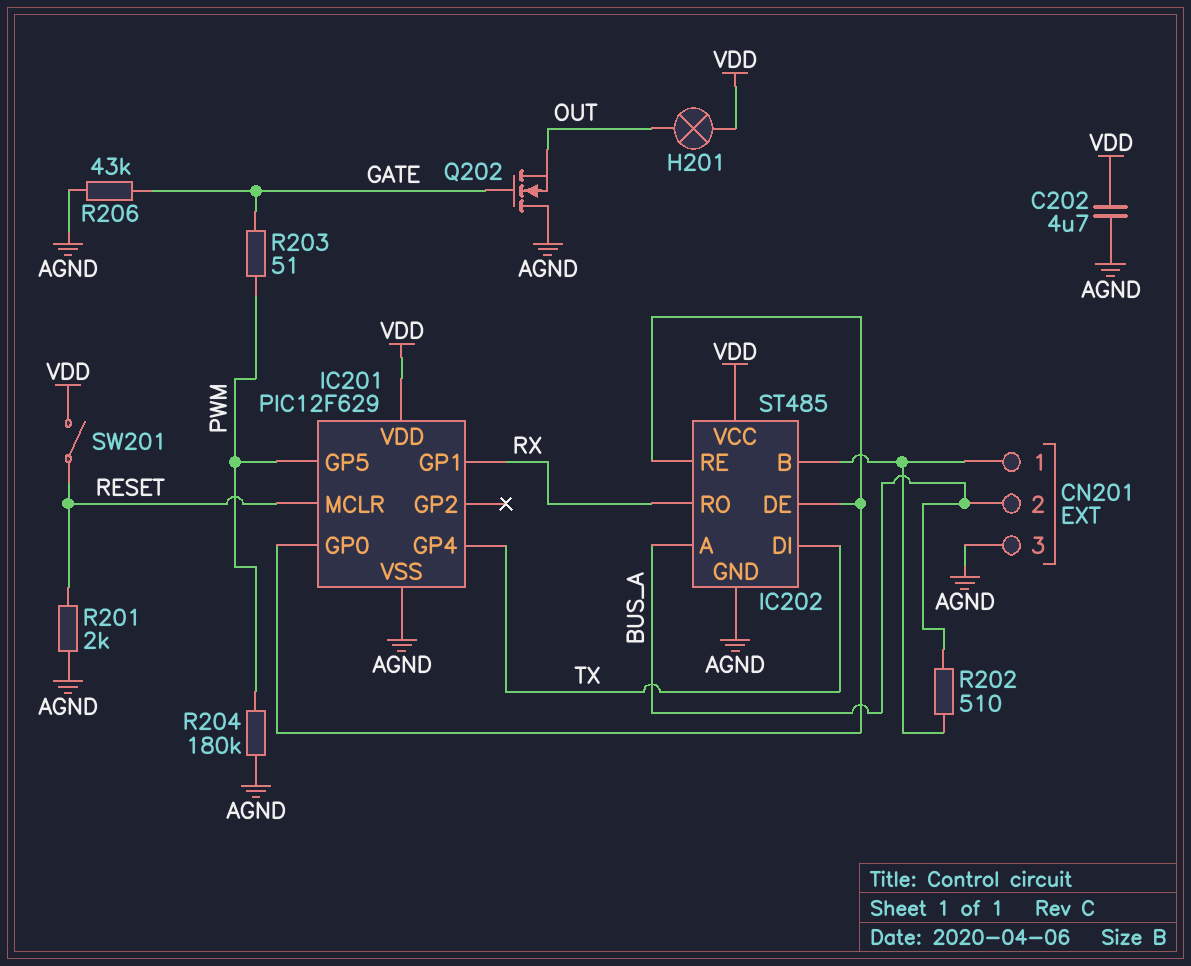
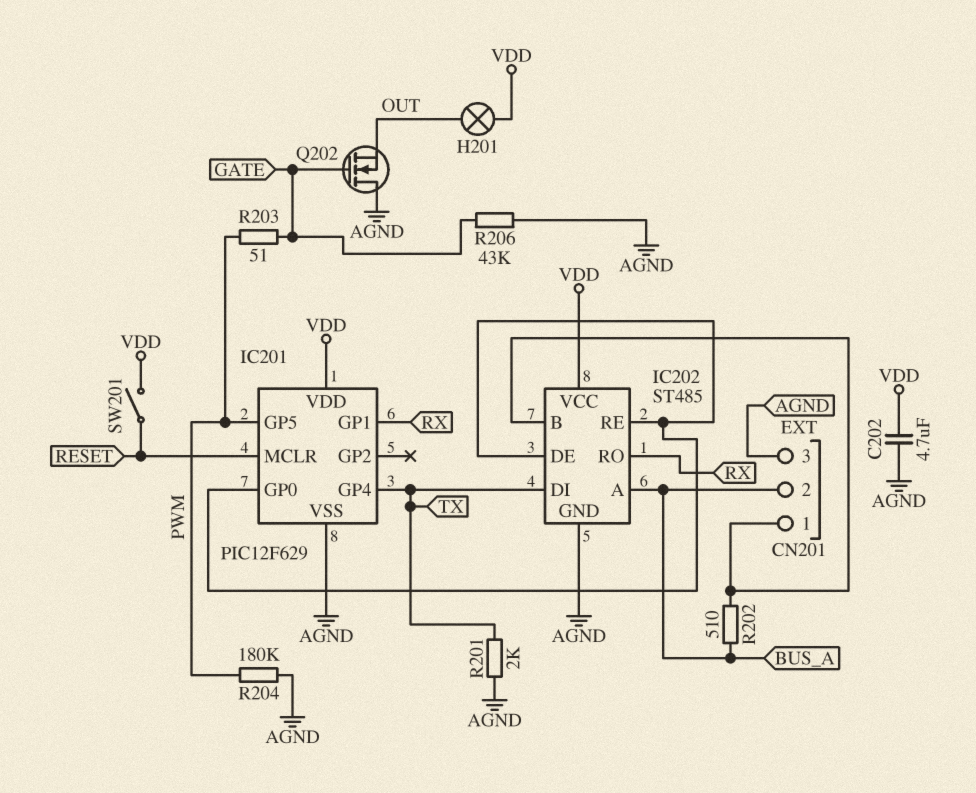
R201: 2k (AGND, RESET) -> 2k (AGND, TX)

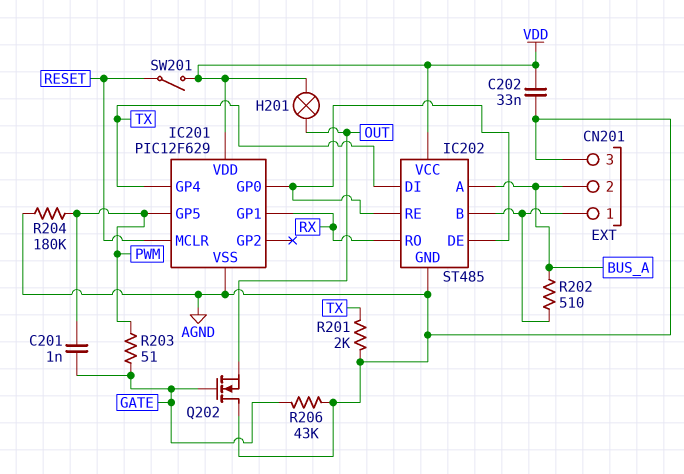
C201: none -> 1nF (GATE, PWM)
C202: 4.7uF (AGND, VDD) -> 33nF (AGND, VDD)

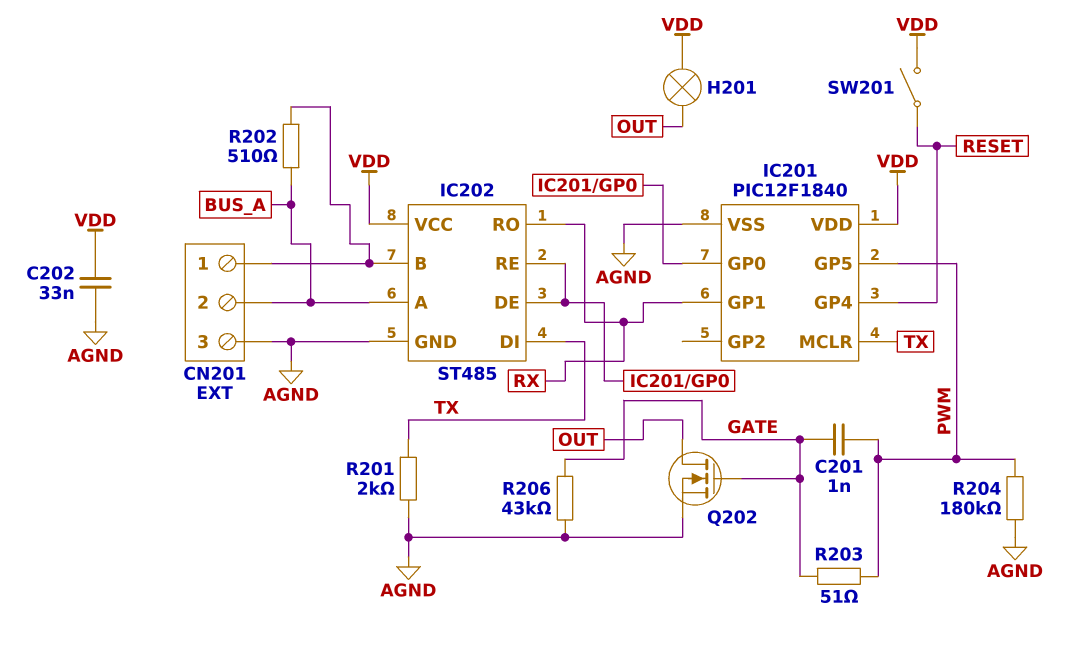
IC201: PIC12F629 -> PIC12F1840
IC201 pin GP4: TX -> RESET
IC201 pin MCLR: RESET -> TX
Q202: NMOS (G GATE, D AGND, S OUT) -> NMOS (G GATE, D OUT, S AGND)

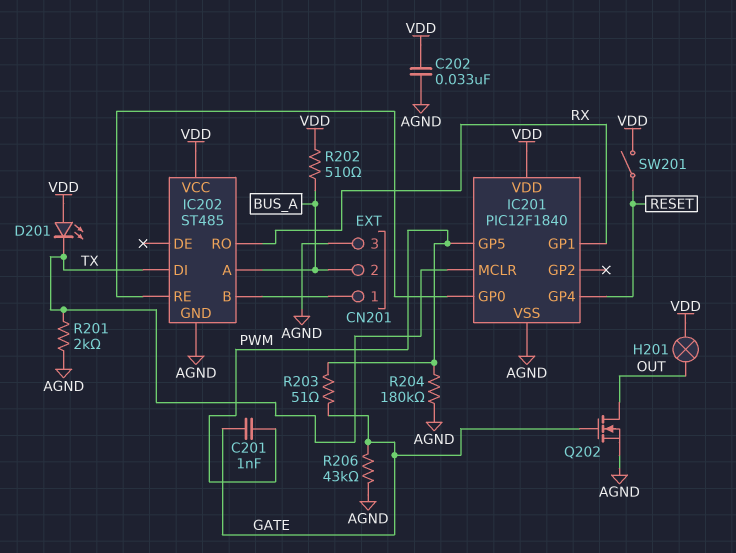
D201: none -> LED (A VDD, K TX)
IC202 pin DE: IC201/GP0 -> none
R202: 510 (BUS_A, CN201/1) -> 510 (BUS_A, VDD)

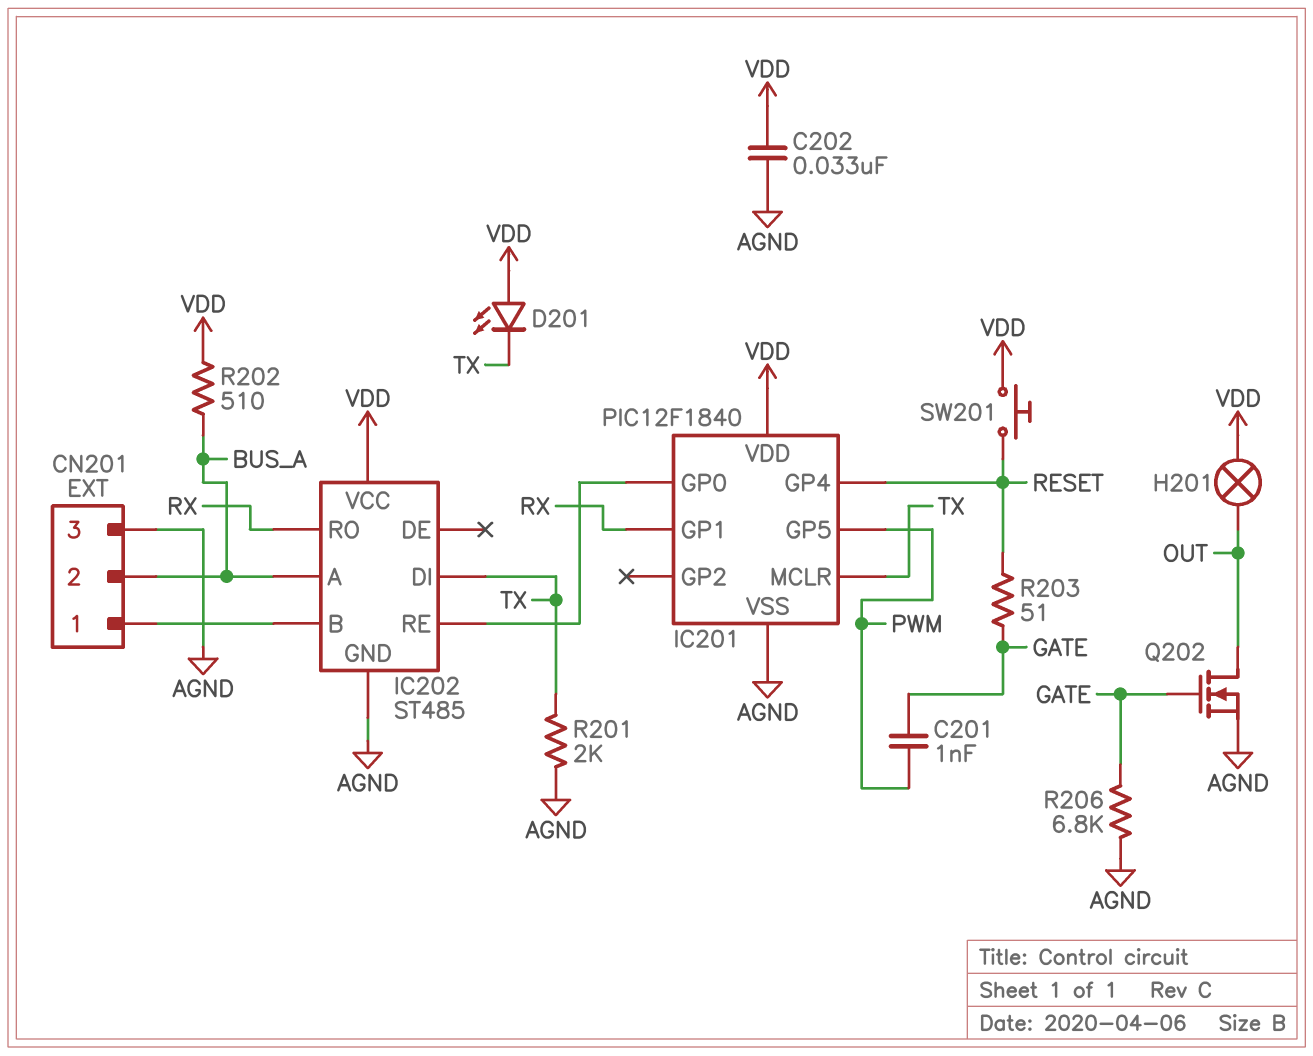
R203: 51 (GATE, PWM) -> 51 (GATE, RESET)
R204: 180k (AGND, PWM) -> none
R206: 43k (AGND, GATE) -> 6.8k (AGND, GATE)
SW201: switch (RESET, VDD) -> button (RESET, VDD)

